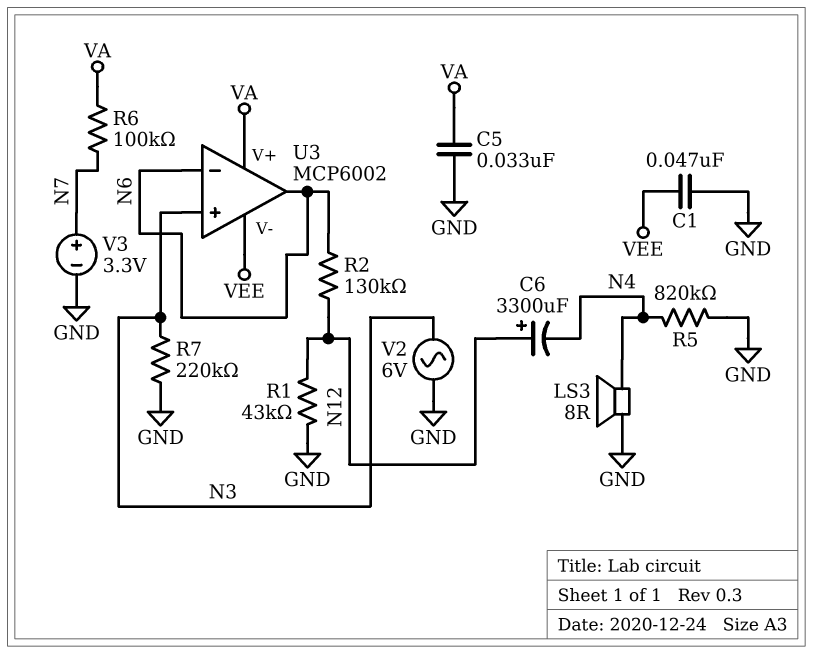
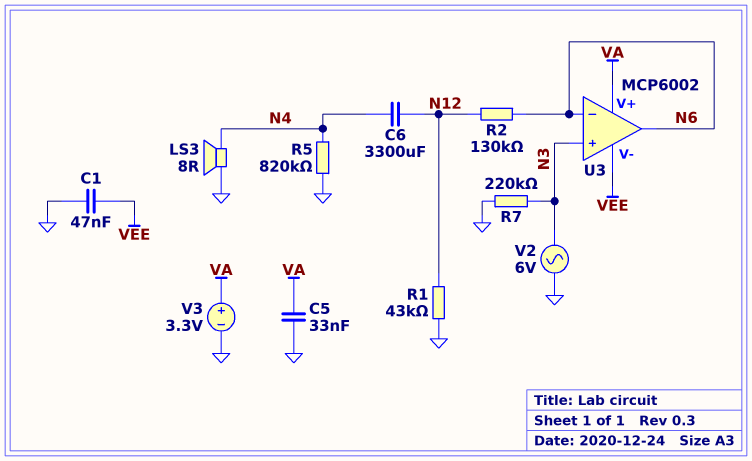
C6: 3300uF (plus N12, minus N4) -> 3300uF (N4, N12)
R6: 100k (N7, VA) -> none
V3: 3.3V (plus N7, minus GND) -> 3.3V (plus VA, minus GND)

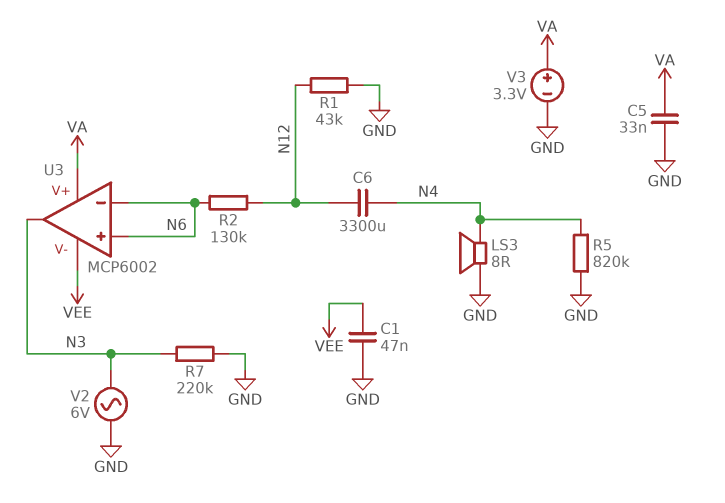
U3 pin in+: N3 -> N6
U3 pin out: N6 -> N3

